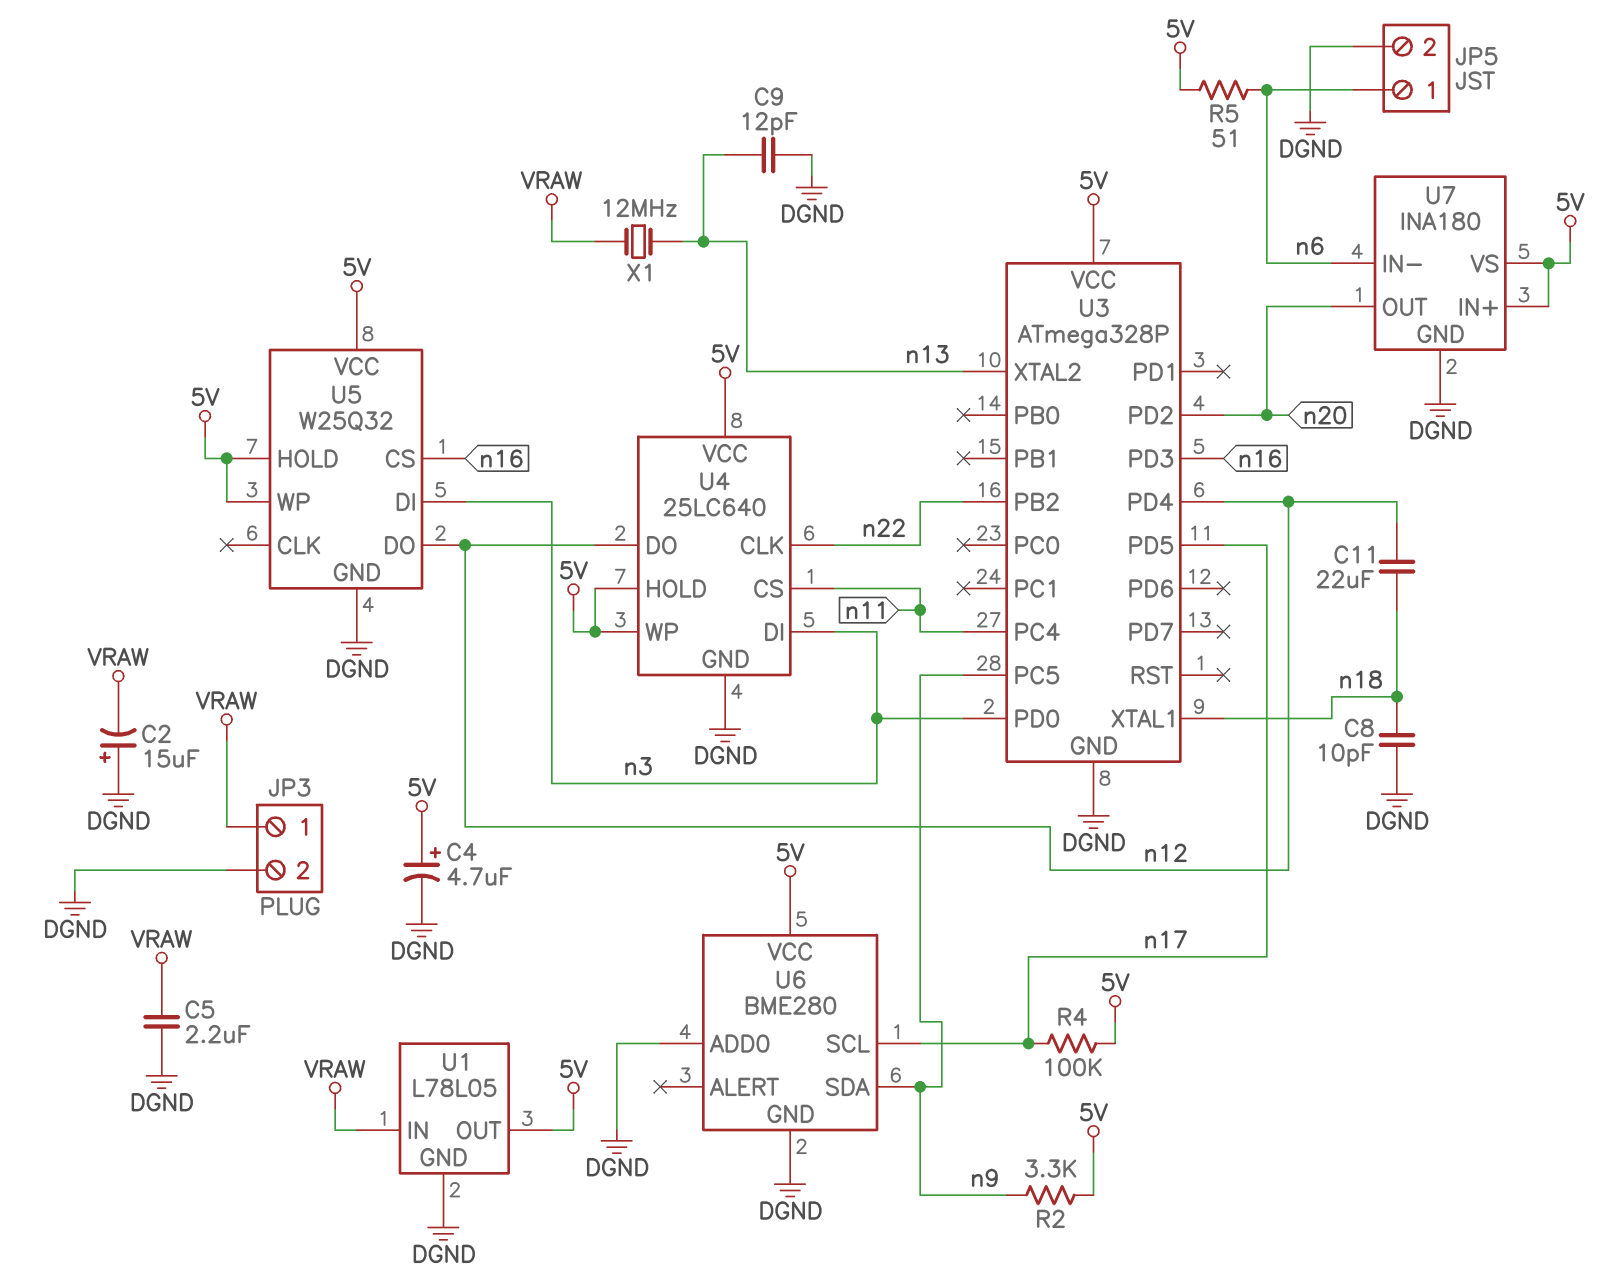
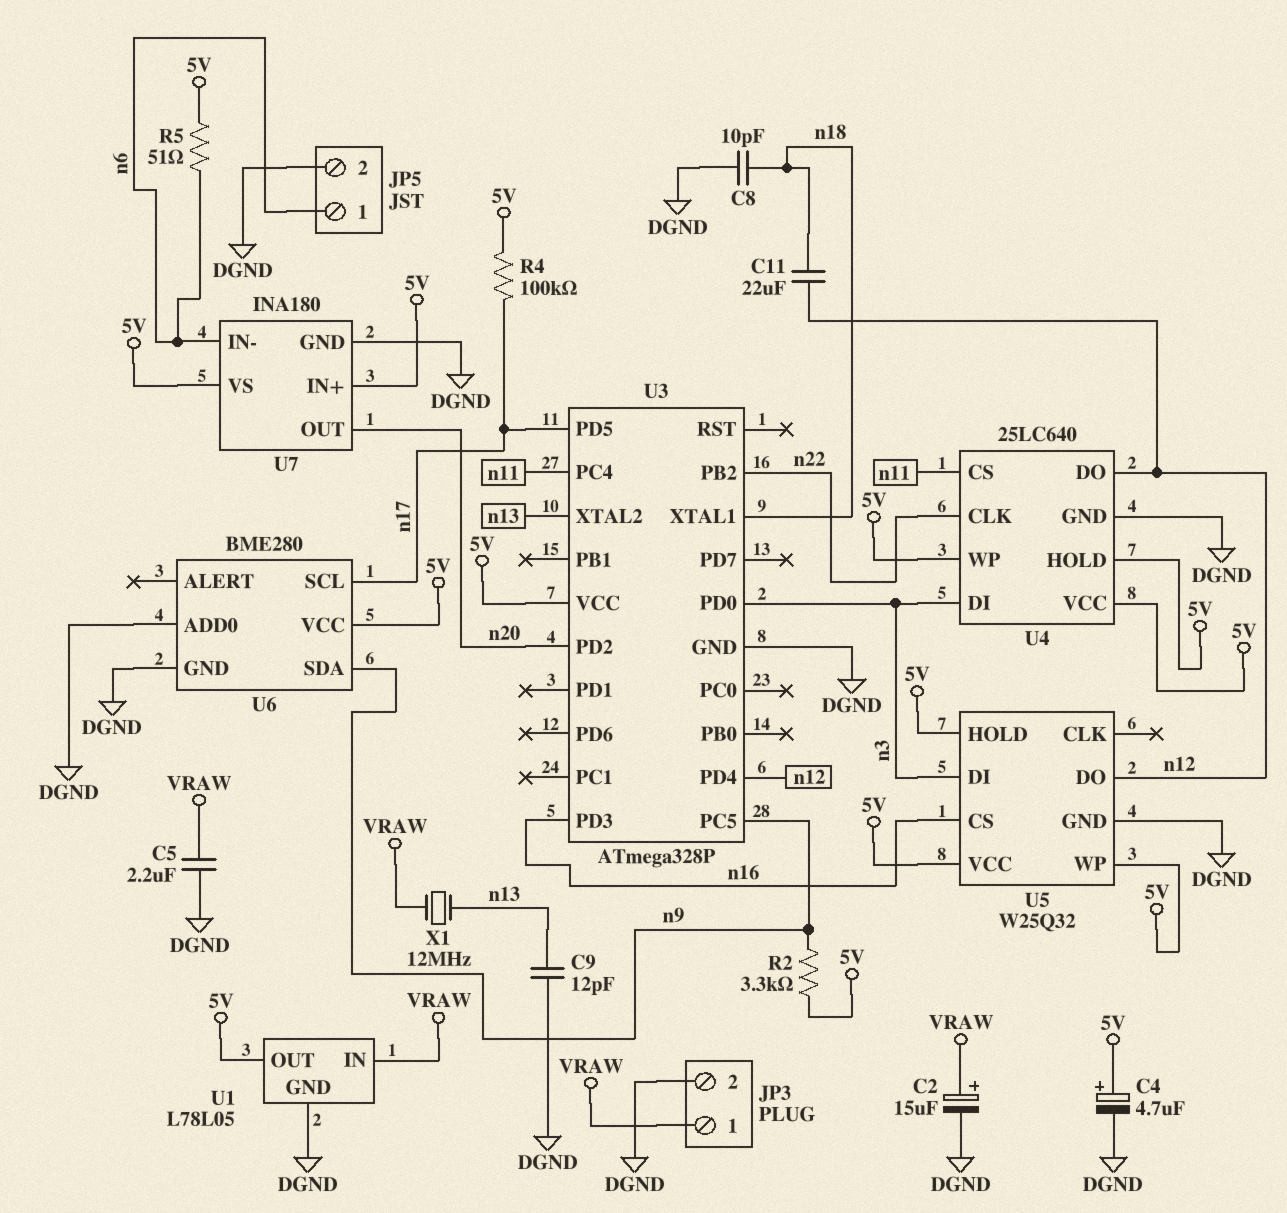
C2: 15uF (plus DGND, minus VRAW) -> 15uF (plus VRAW, minus DGND)

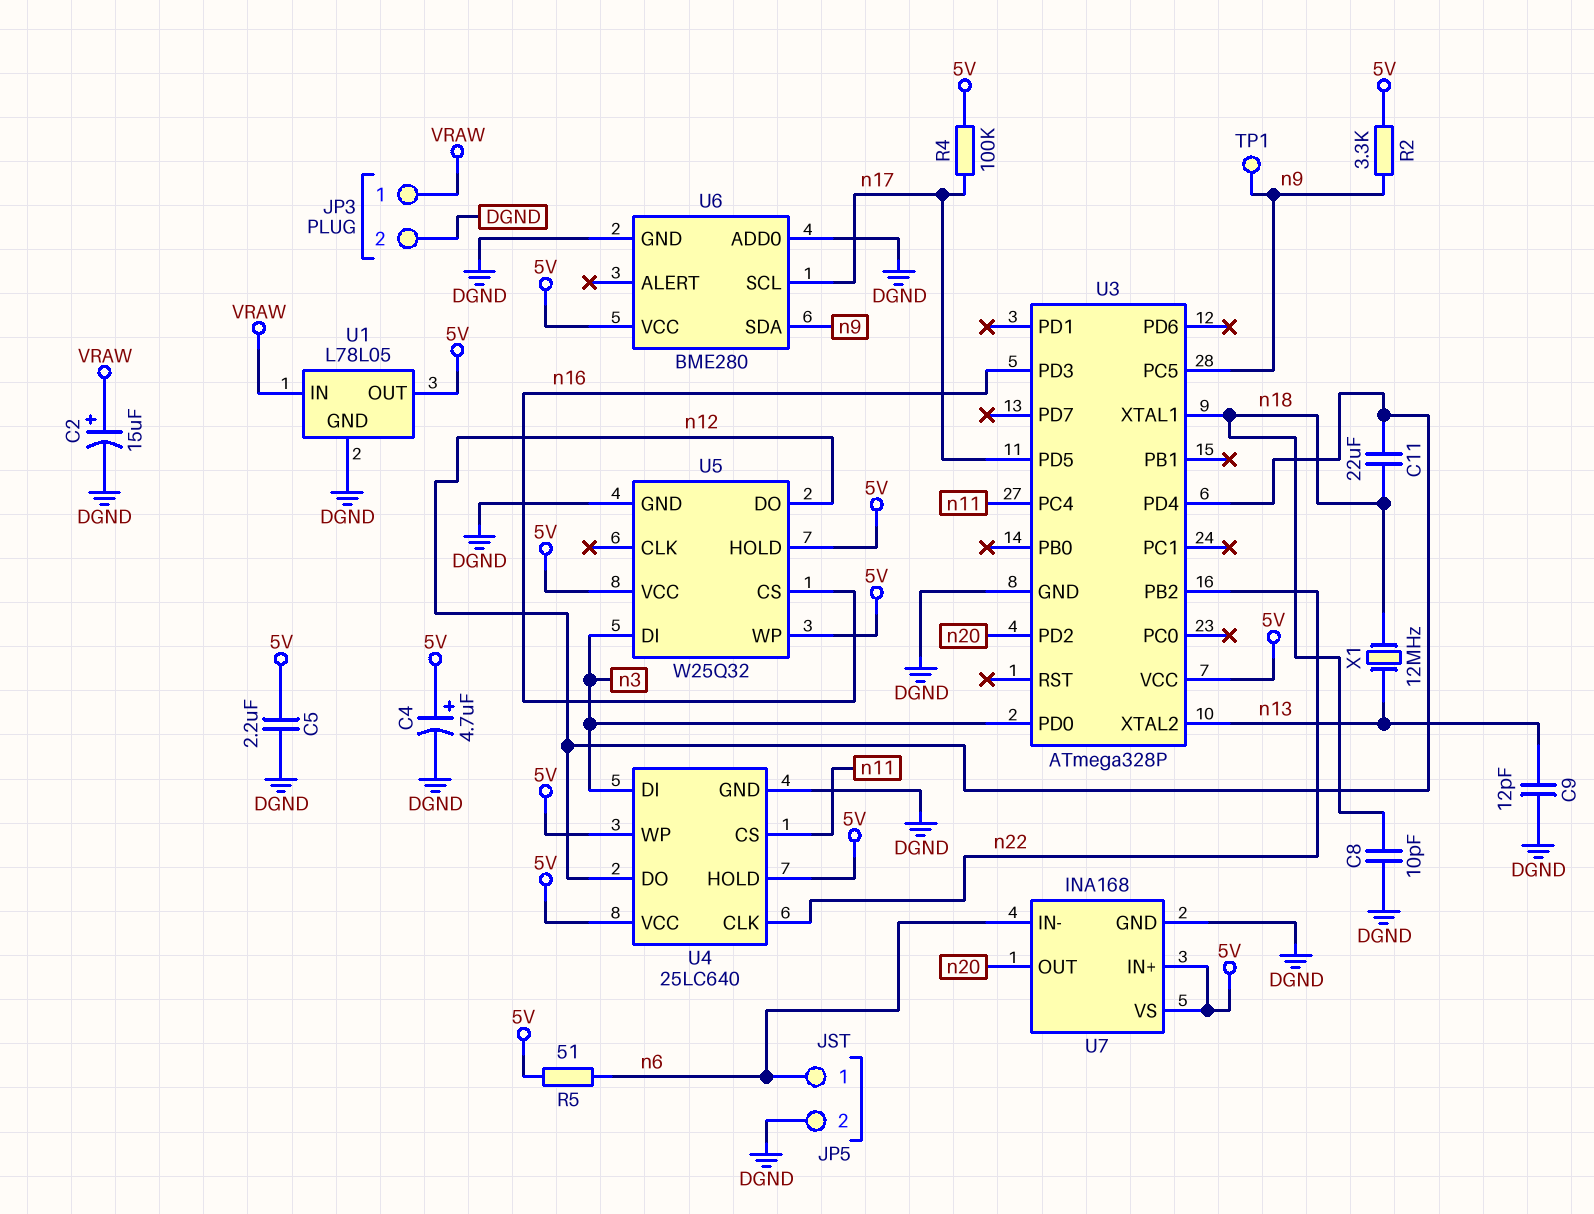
C5: 2.2uF (DGND, VRAW) -> 2.2uF (5V, DGND)
TP1: none -> test point (n9)
U7: INA180 -> INA168
X1: 12MHz (VRAW, n13) -> 12MHz (n13, n18)

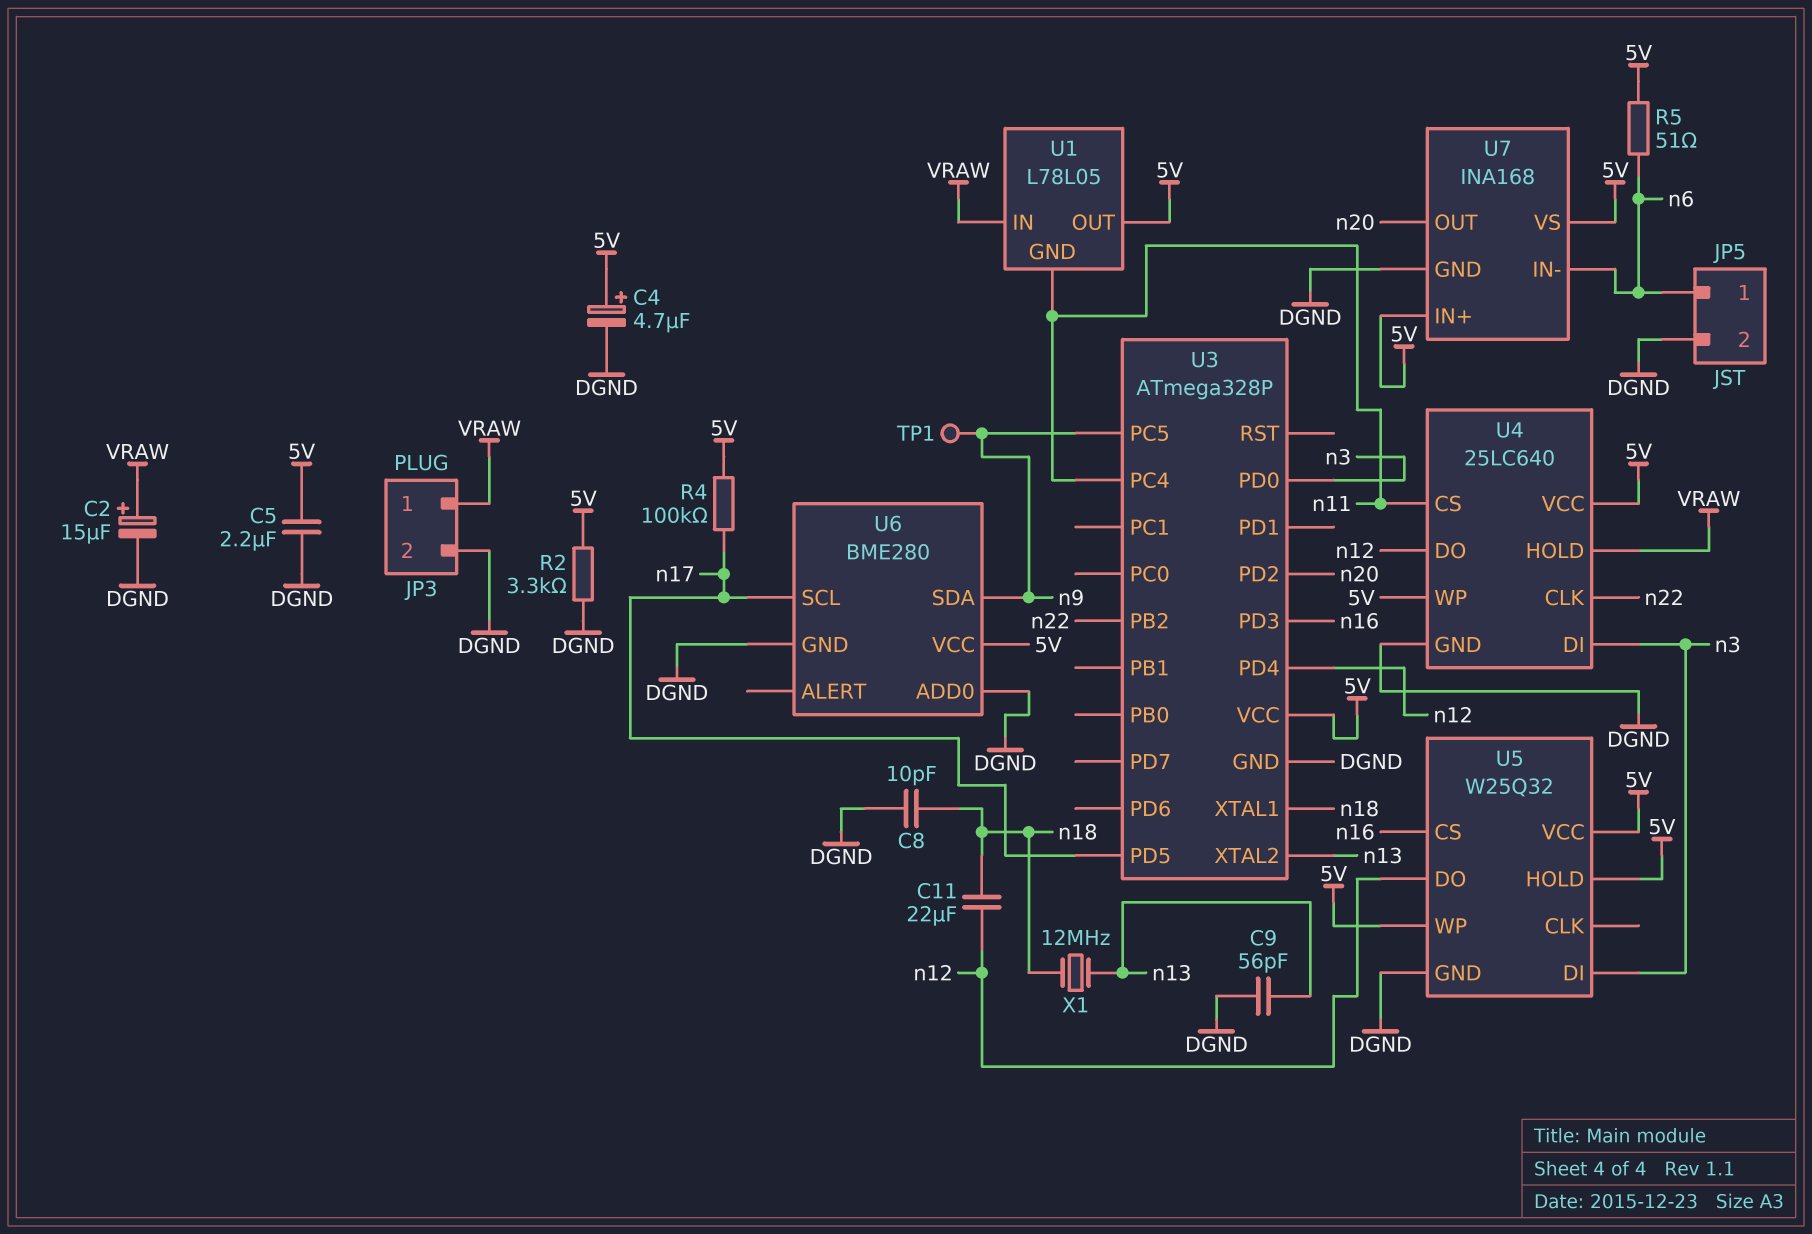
C9: 12pF (DGND, n13) -> 56pF (DGND, n13)
R2: 3.3k (5V, n9) -> 3.3k (5V, DGND)
U1 pin GND: DGND -> n11
U4 pin HOLD: 5V -> VRAW

